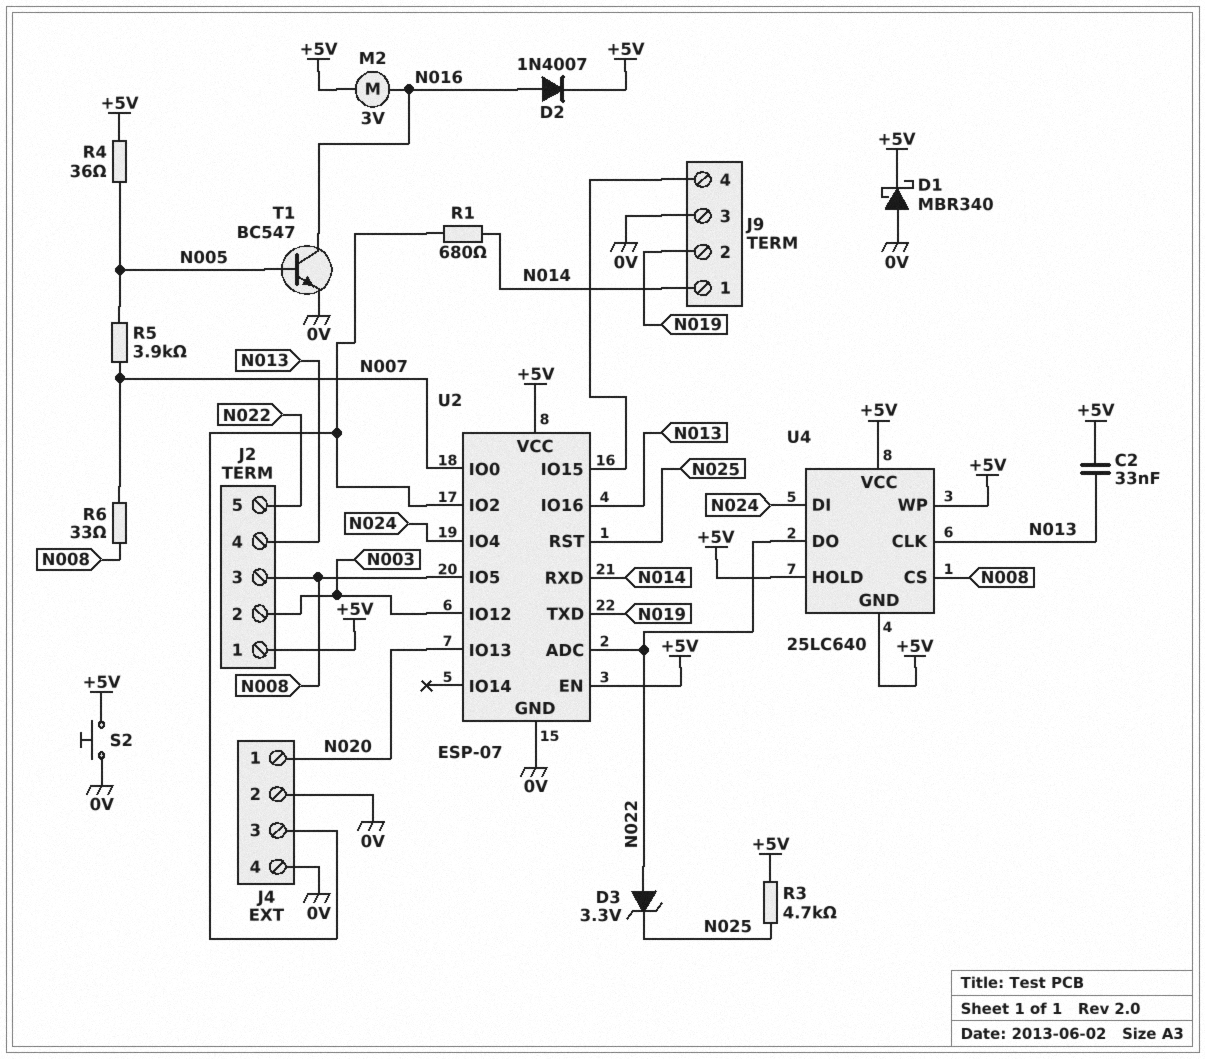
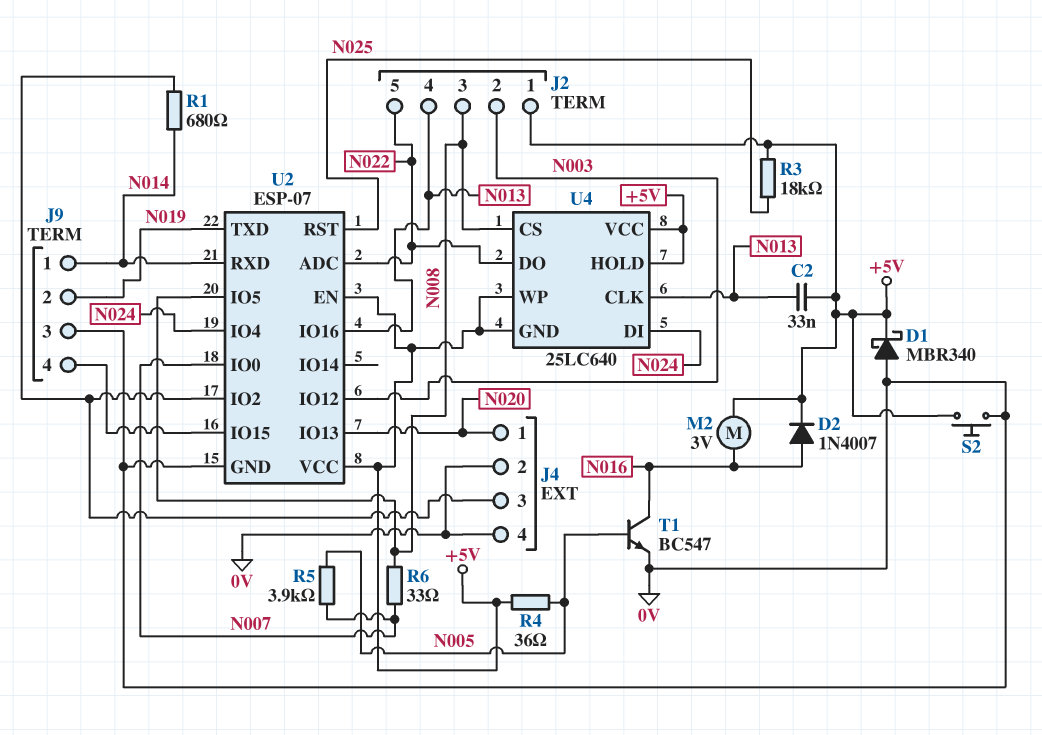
D3: zener 3.3V (A N022, K N025) -> none
R3: 4.7k (+5V, N025) -> 18k (+5V, N025)

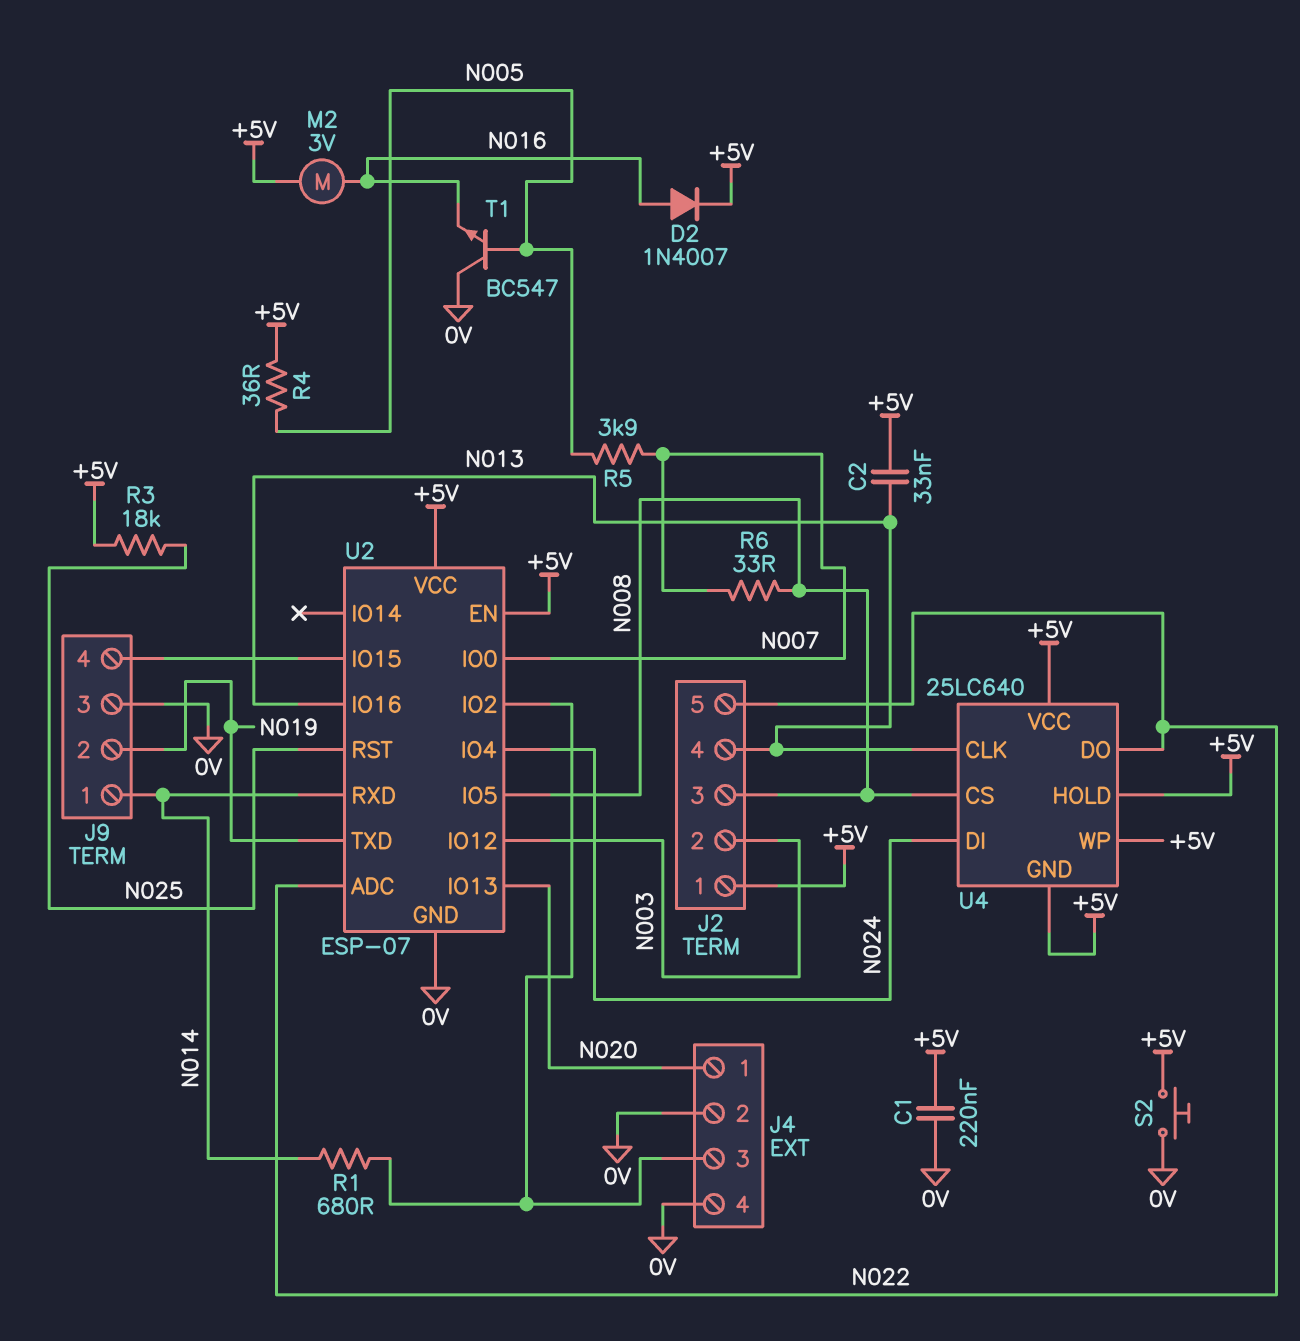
C1: none -> 220nF (+5V, 0V)
D1: schottky MBR340 (A 0V, K +5V) -> none
T1: NPN BC547 (B N005, C N016, E 0V) -> NPN BC547 (B N005, C 0V, E N016)

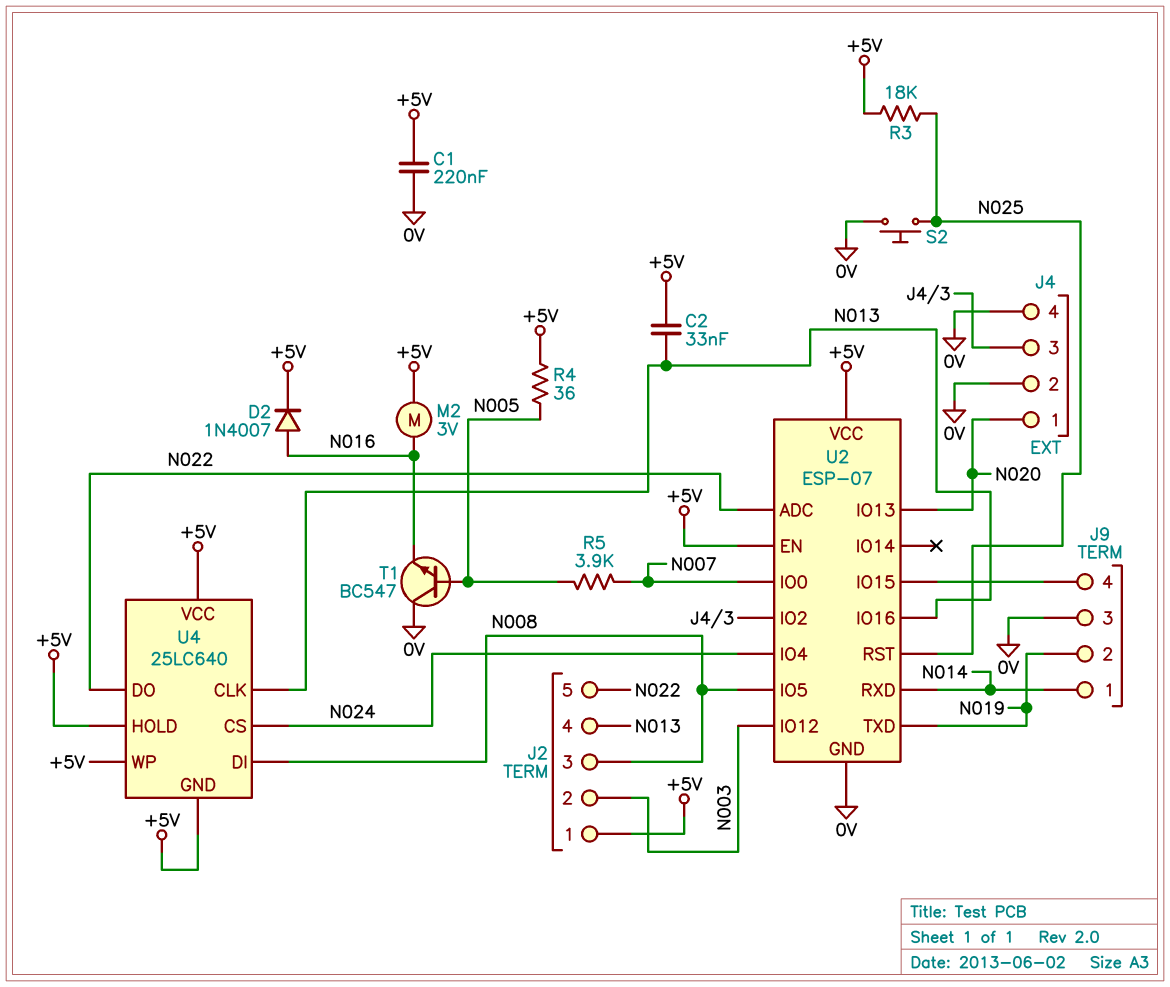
R1: 680 (J4/3, N014) -> none
R6: 33 (N007, N008) -> none
S2: button (+5V, 0V) -> button (0V, N025)
U4 pin CS: N008 -> N024
U4 pin DI: N024 -> N008

